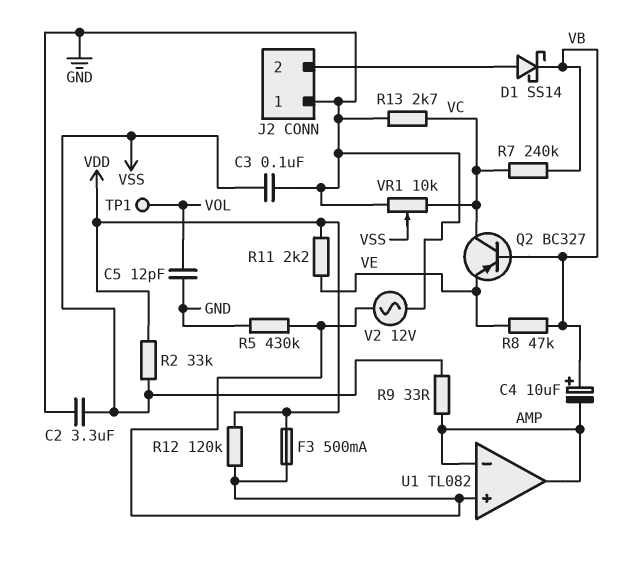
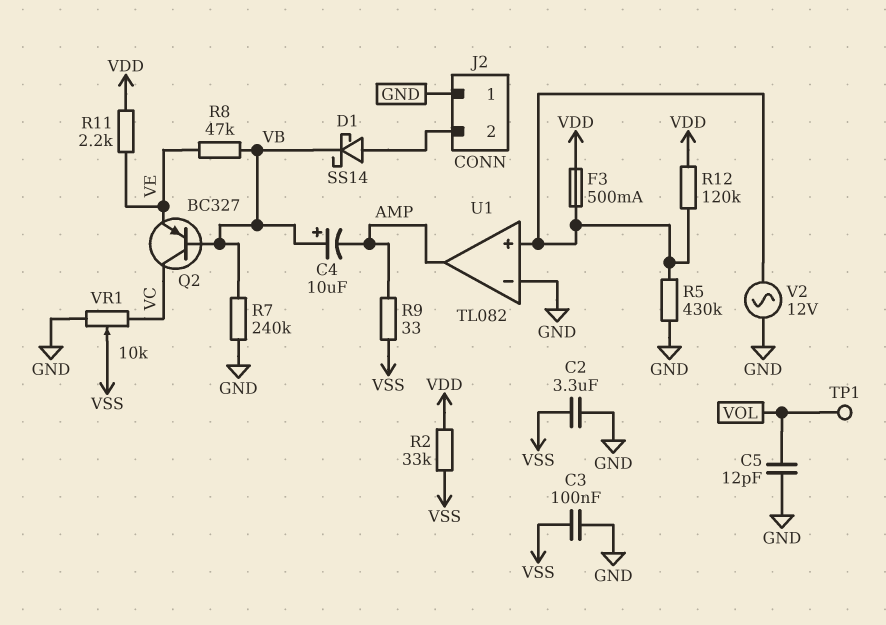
R7: 240k (VB, VC) -> 240k (GND, VB)
R13: 2.7k (GND, VC) -> none
U1 pin in-: AMP -> GND

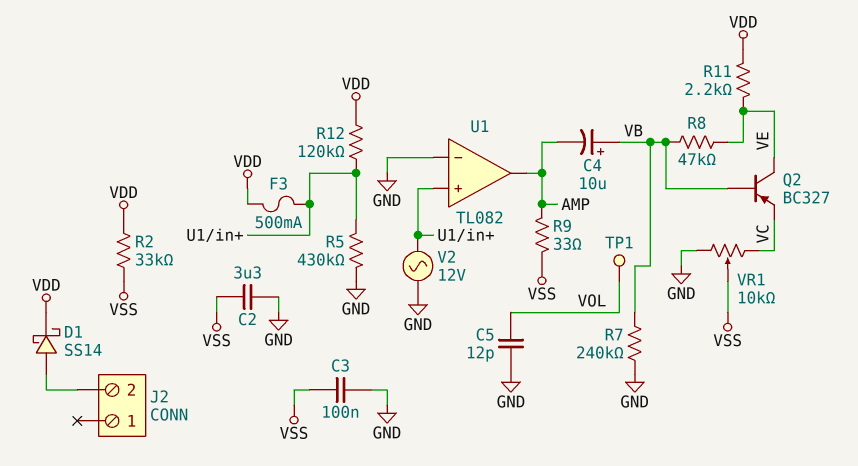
D1: schottky SS14 (A J2/2, K VB) -> schottky SS14 (A J2/2, K VDD)
J2 pin 1: GND -> none
Q2: PNP BC327 (B VB, C VC, E VE) -> PNP BC327 (B VB, C VE, E VC)

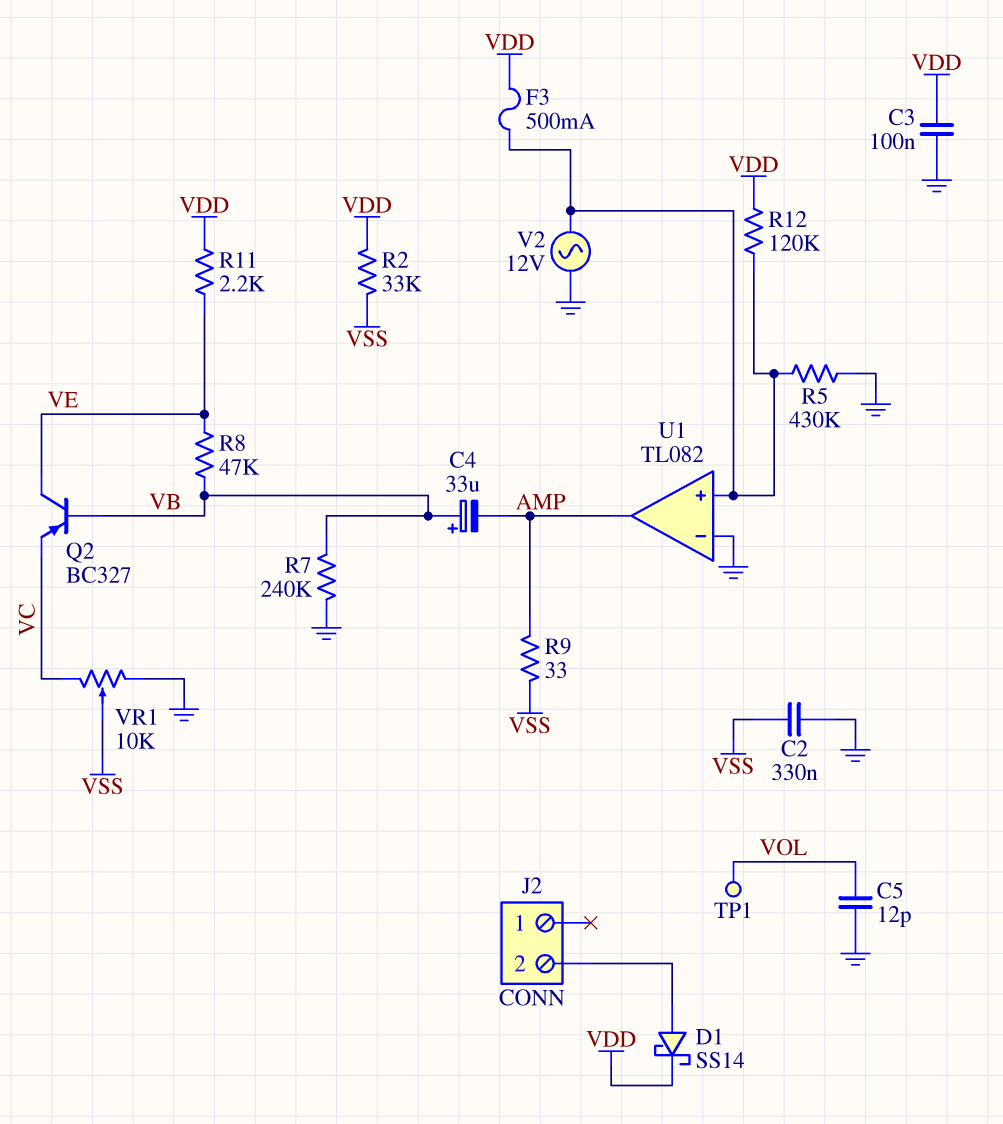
C2: 3.3uF (GND, VSS) -> 330nF (GND, VSS)
C3: 100nF (GND, VSS) -> 100nF (GND, VDD)
C4: 10uF (plus VB, minus AMP) -> 33uF (plus VB, minus AMP)

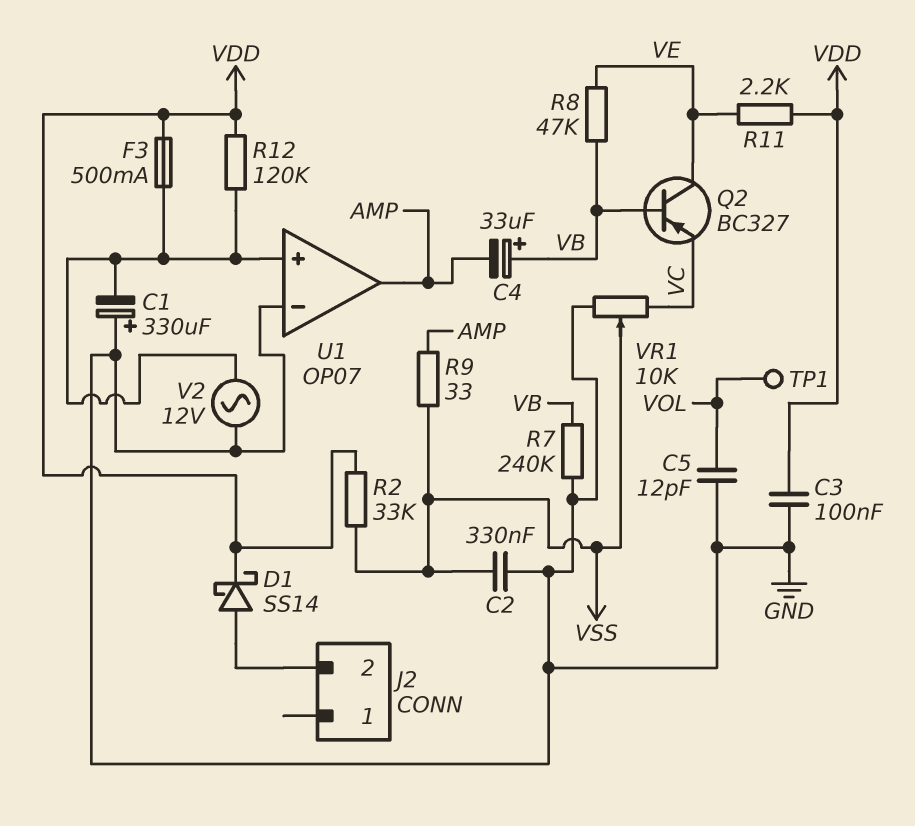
C1: none -> 330uF (plus GND, minus U1/in+)
R5: 430k (GND, U1/in+) -> none
U1: TL082 -> OP07

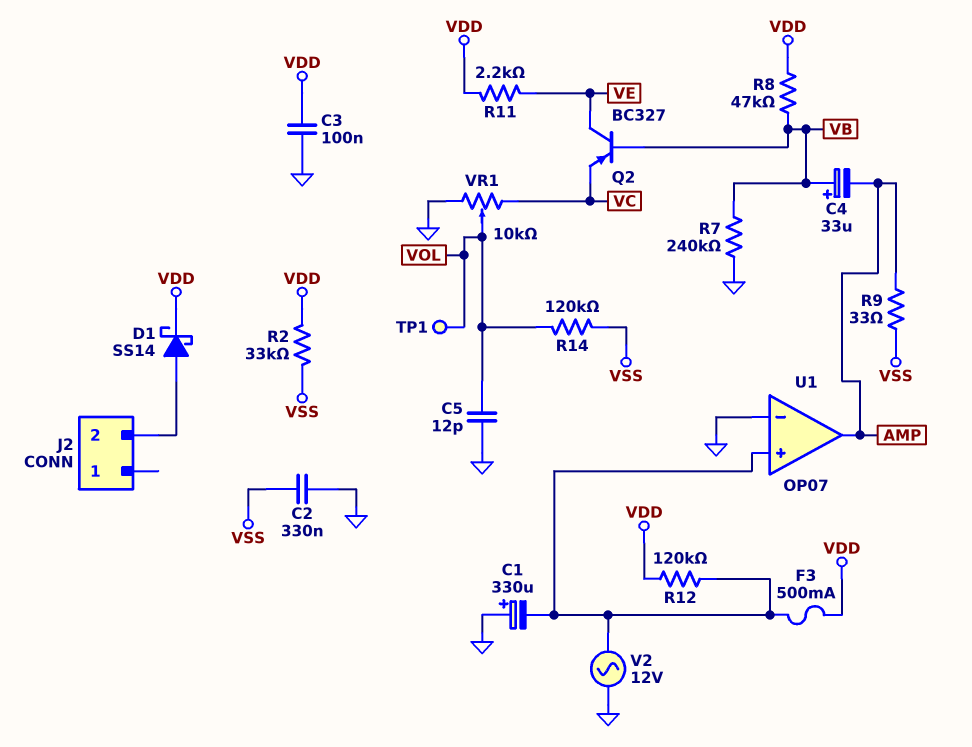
R8: 47k (VB, VE) -> 47k (VB, VDD)
R14: none -> 120k (VOL, VSS)
VR1: 10k (GND, VC, wiper VSS) -> 10k (GND, VC, wiper VOL)

